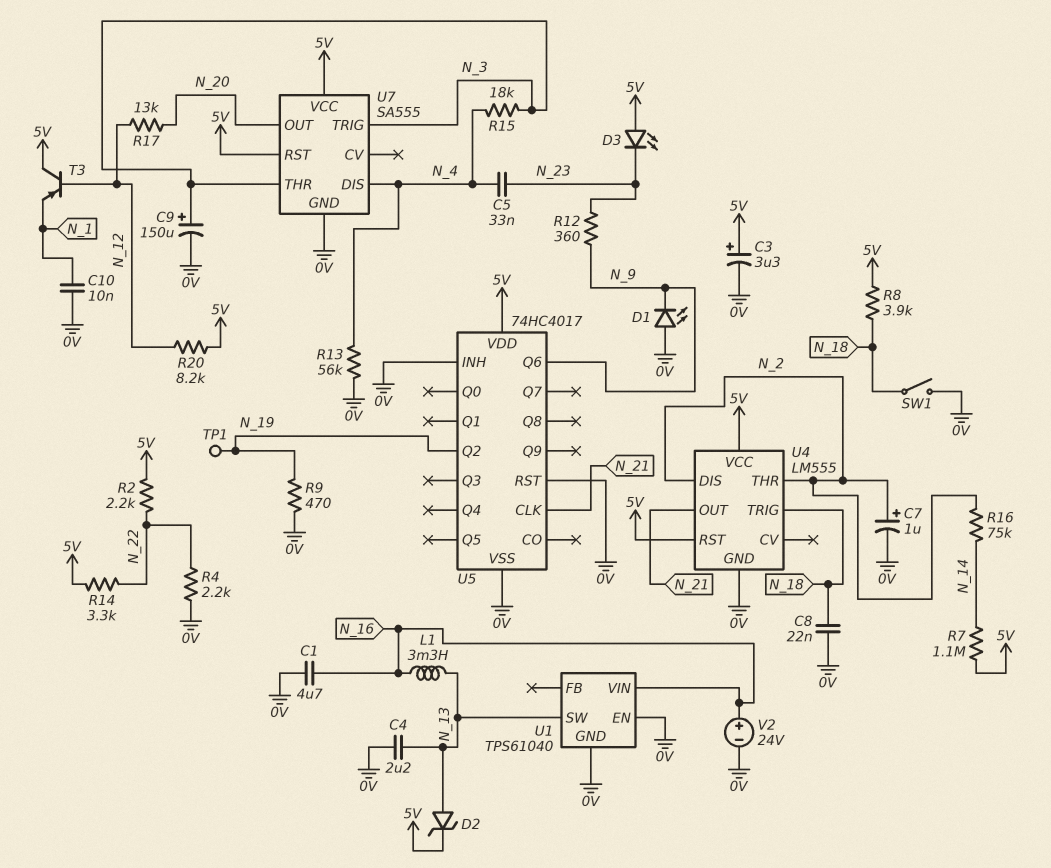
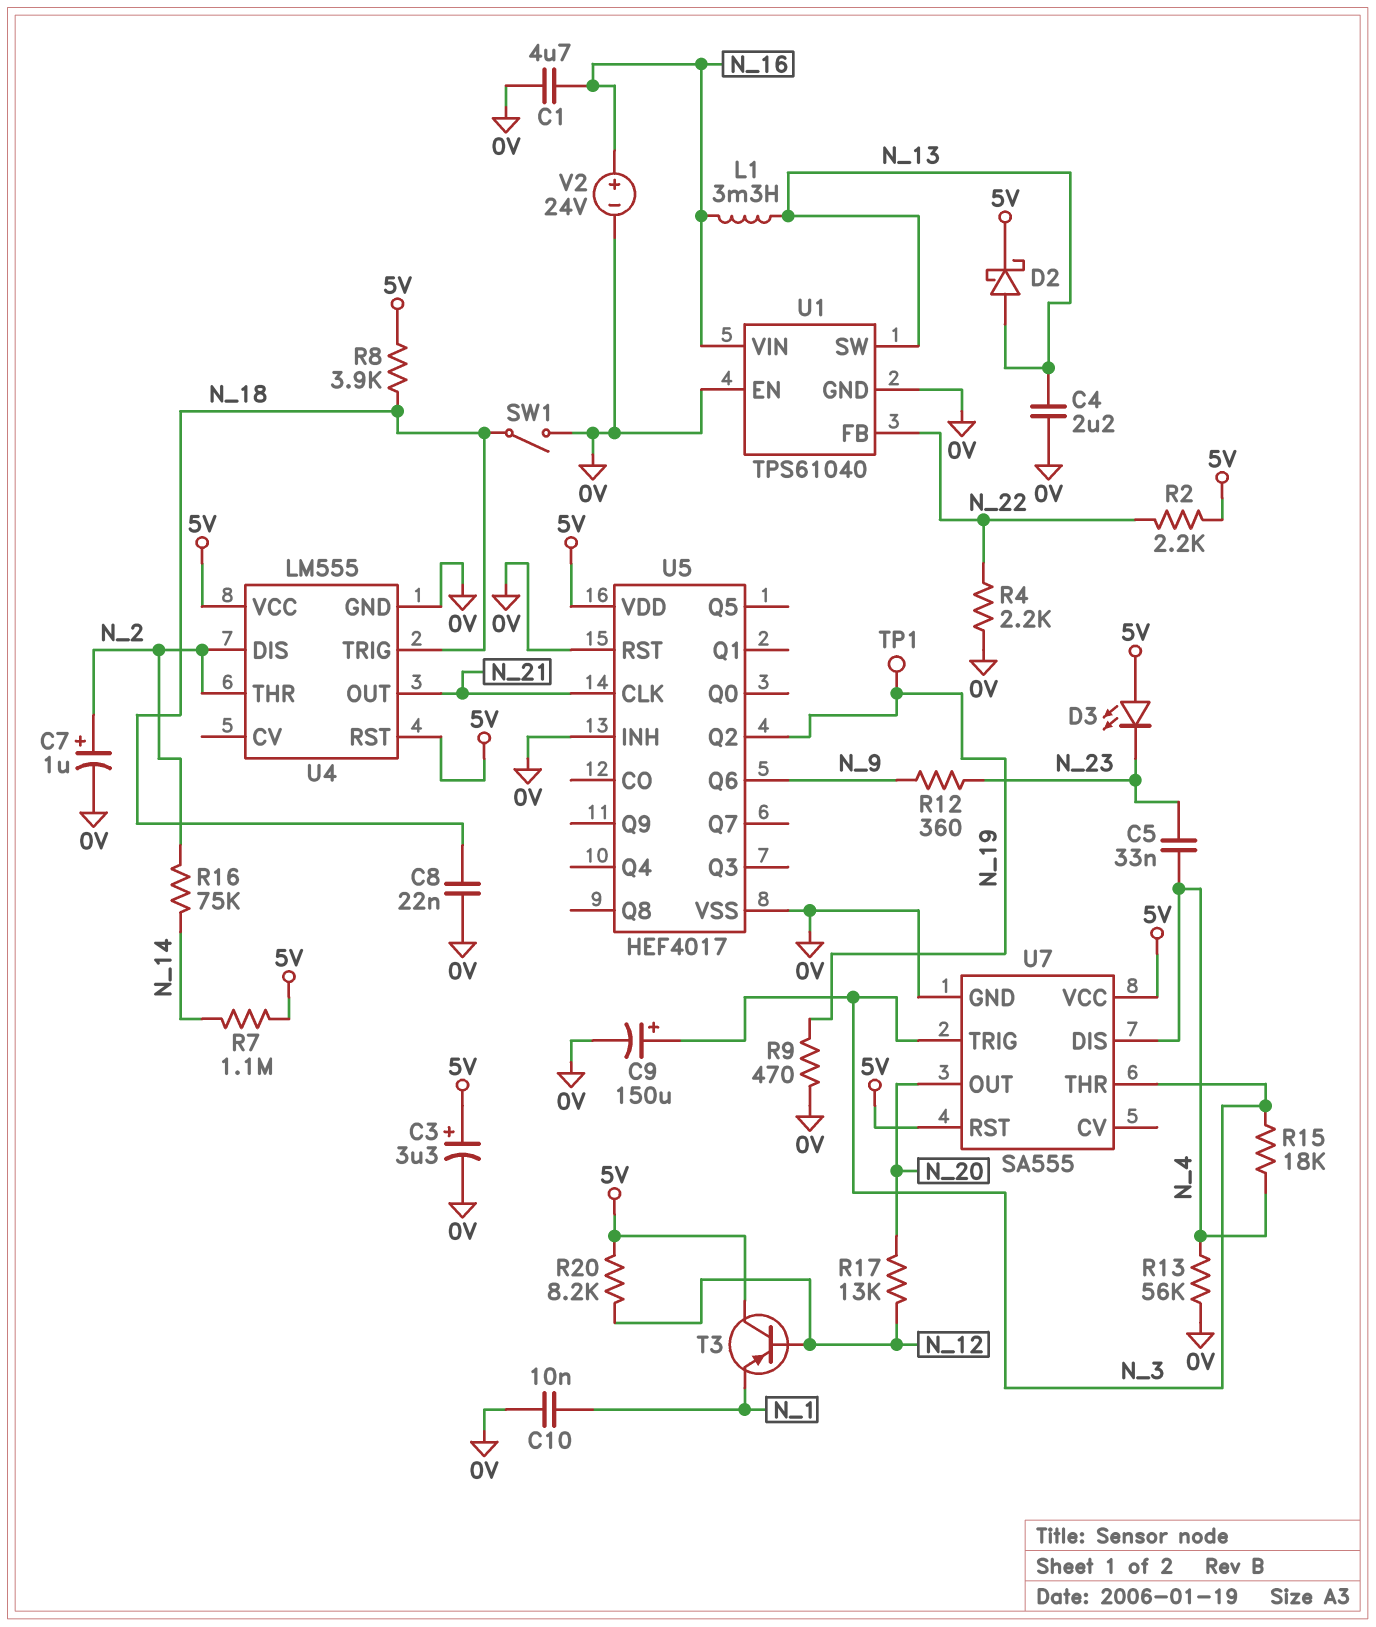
D1: LED (A 0V, K N_9) -> none
D2: zener (A N_13, K 5V) -> schottky (A N_13, K 5V)
R14: 3.3k (5V, N_22) -> none
U1 pin FB: none -> N_22
U5: 74HC4017 -> HEF4017

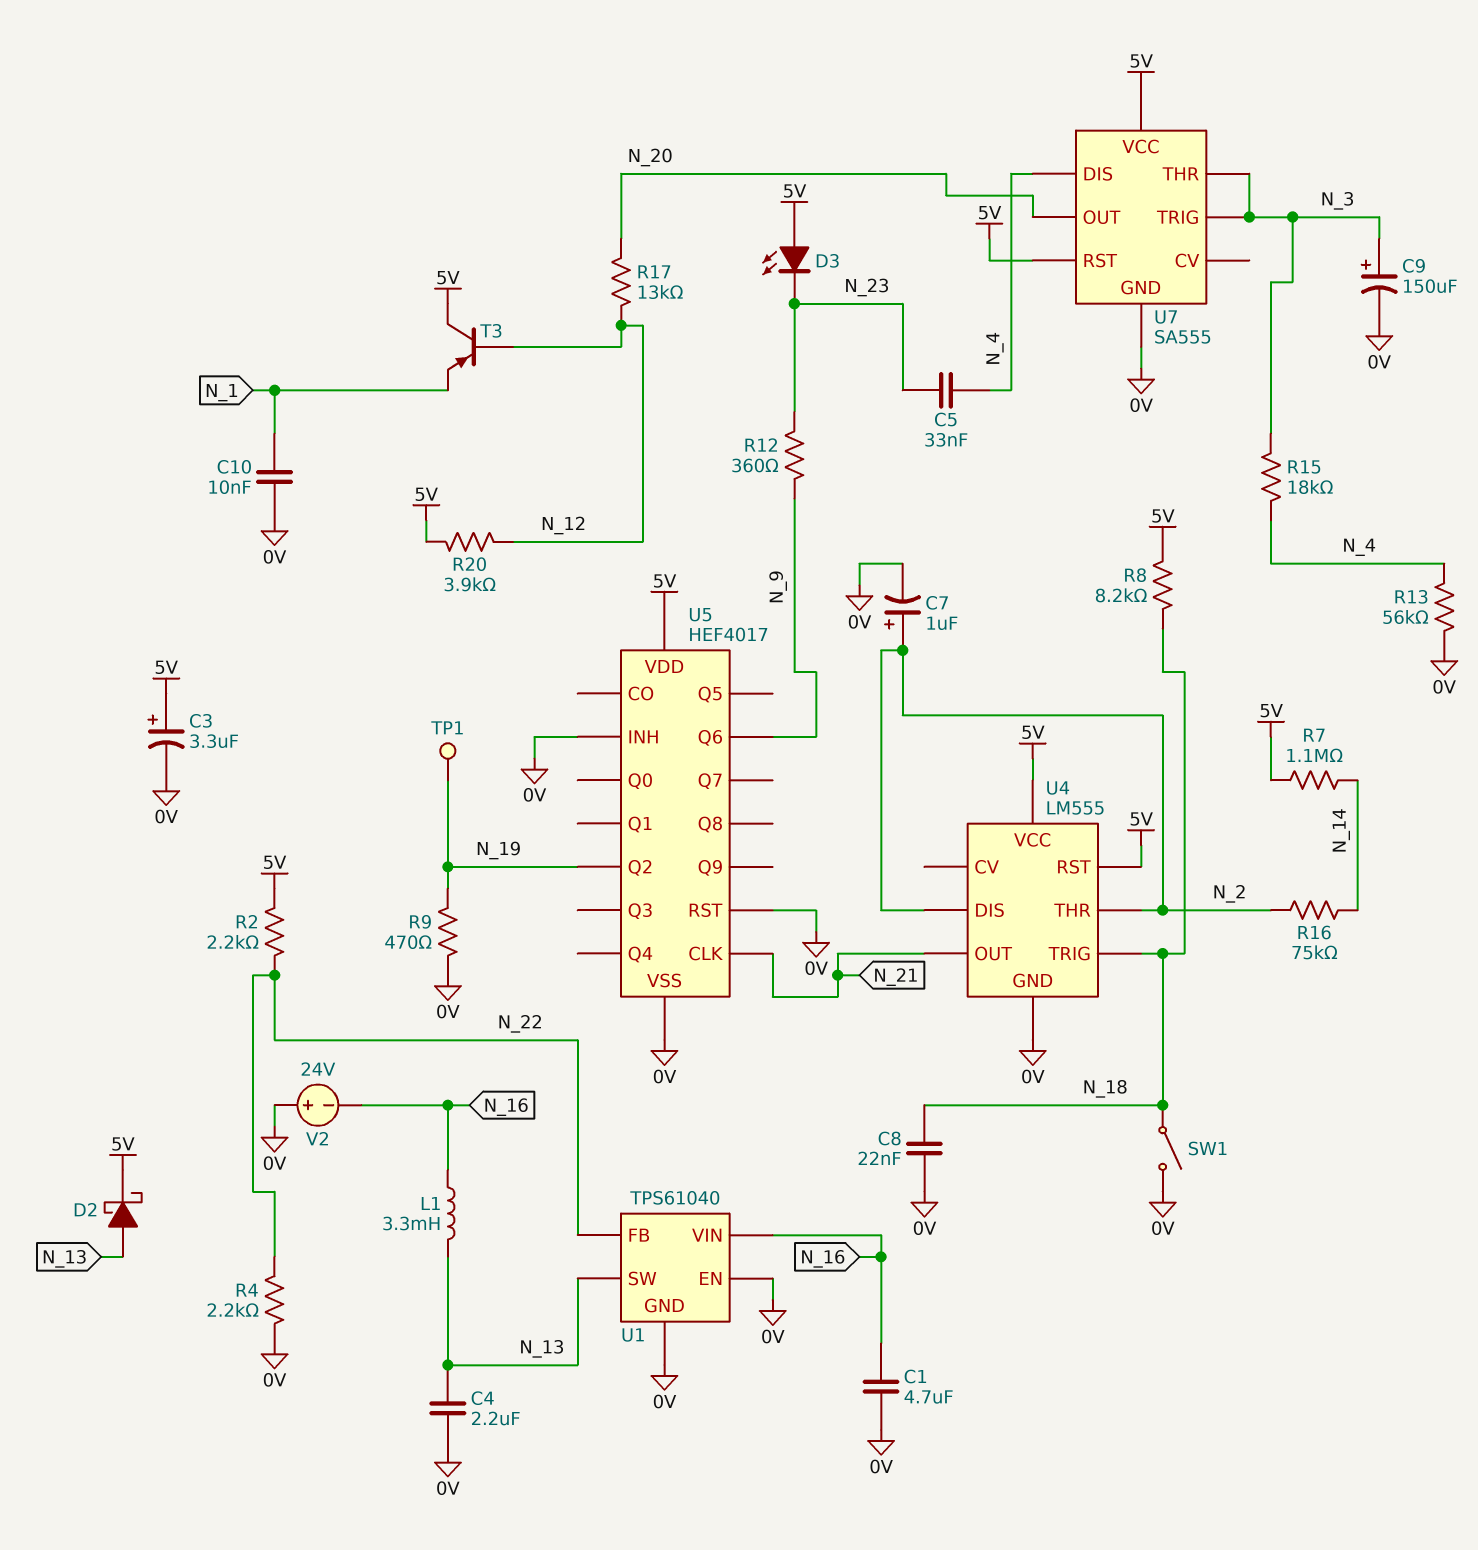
R8: 3.9k (5V, N_18) -> 8.2k (5V, N_18)
R20: 8.2k (5V, N_12) -> 3.9k (5V, N_12)
V2: 24V (plus N_16, minus 0V) -> 24V (plus 0V, minus N_16)

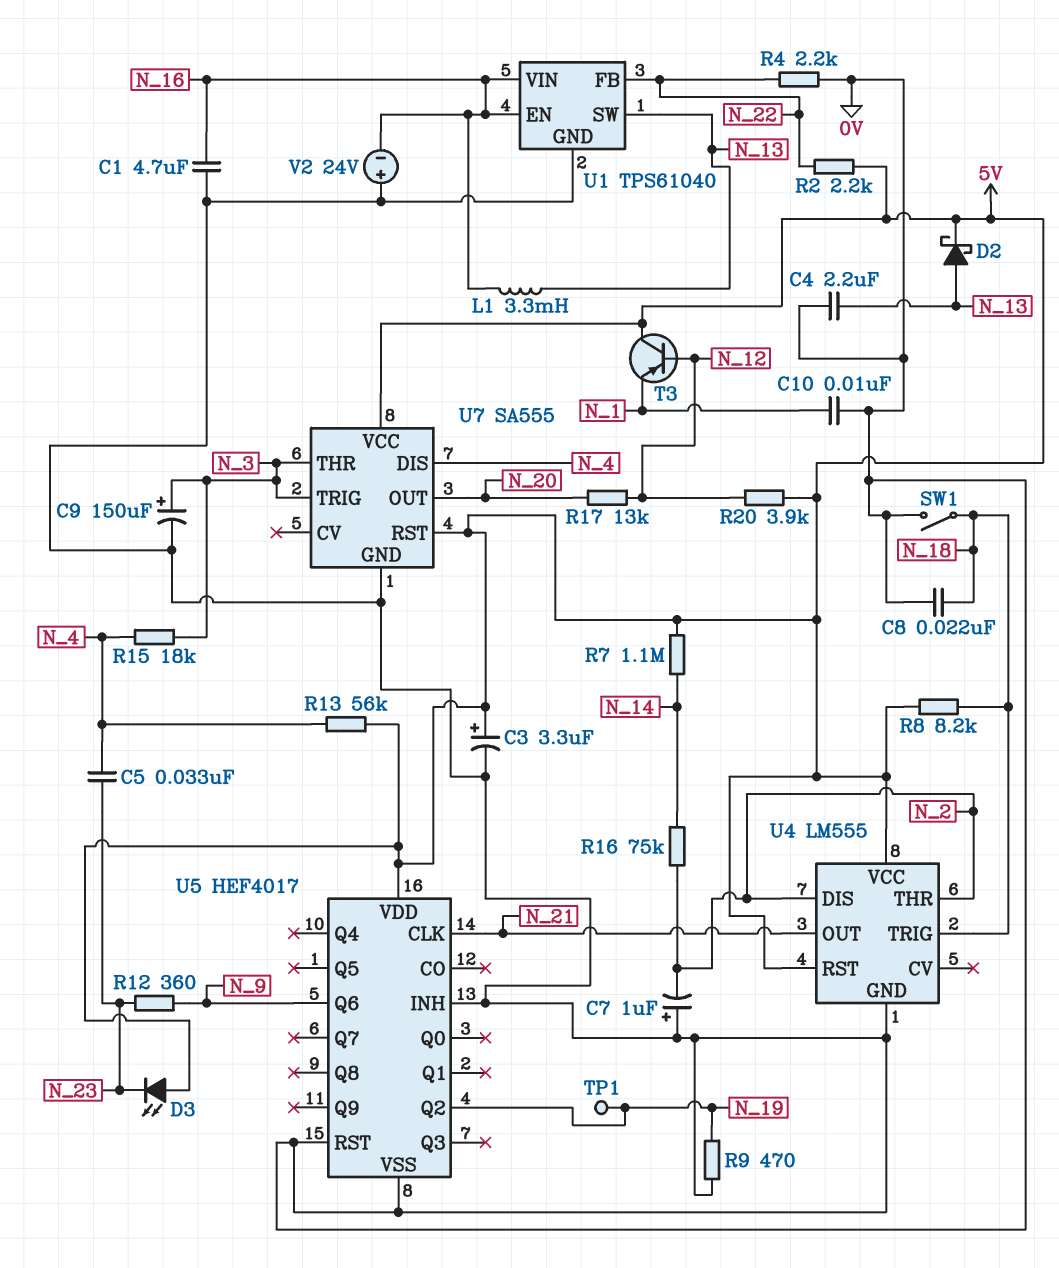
C7: 1uF (plus N_2, minus 0V) -> 1uF (plus 0V, minus N_2)
R13: 56k (0V, N_4) -> 56k (5V, N_4)
U1 pin EN: 0V -> N_16

